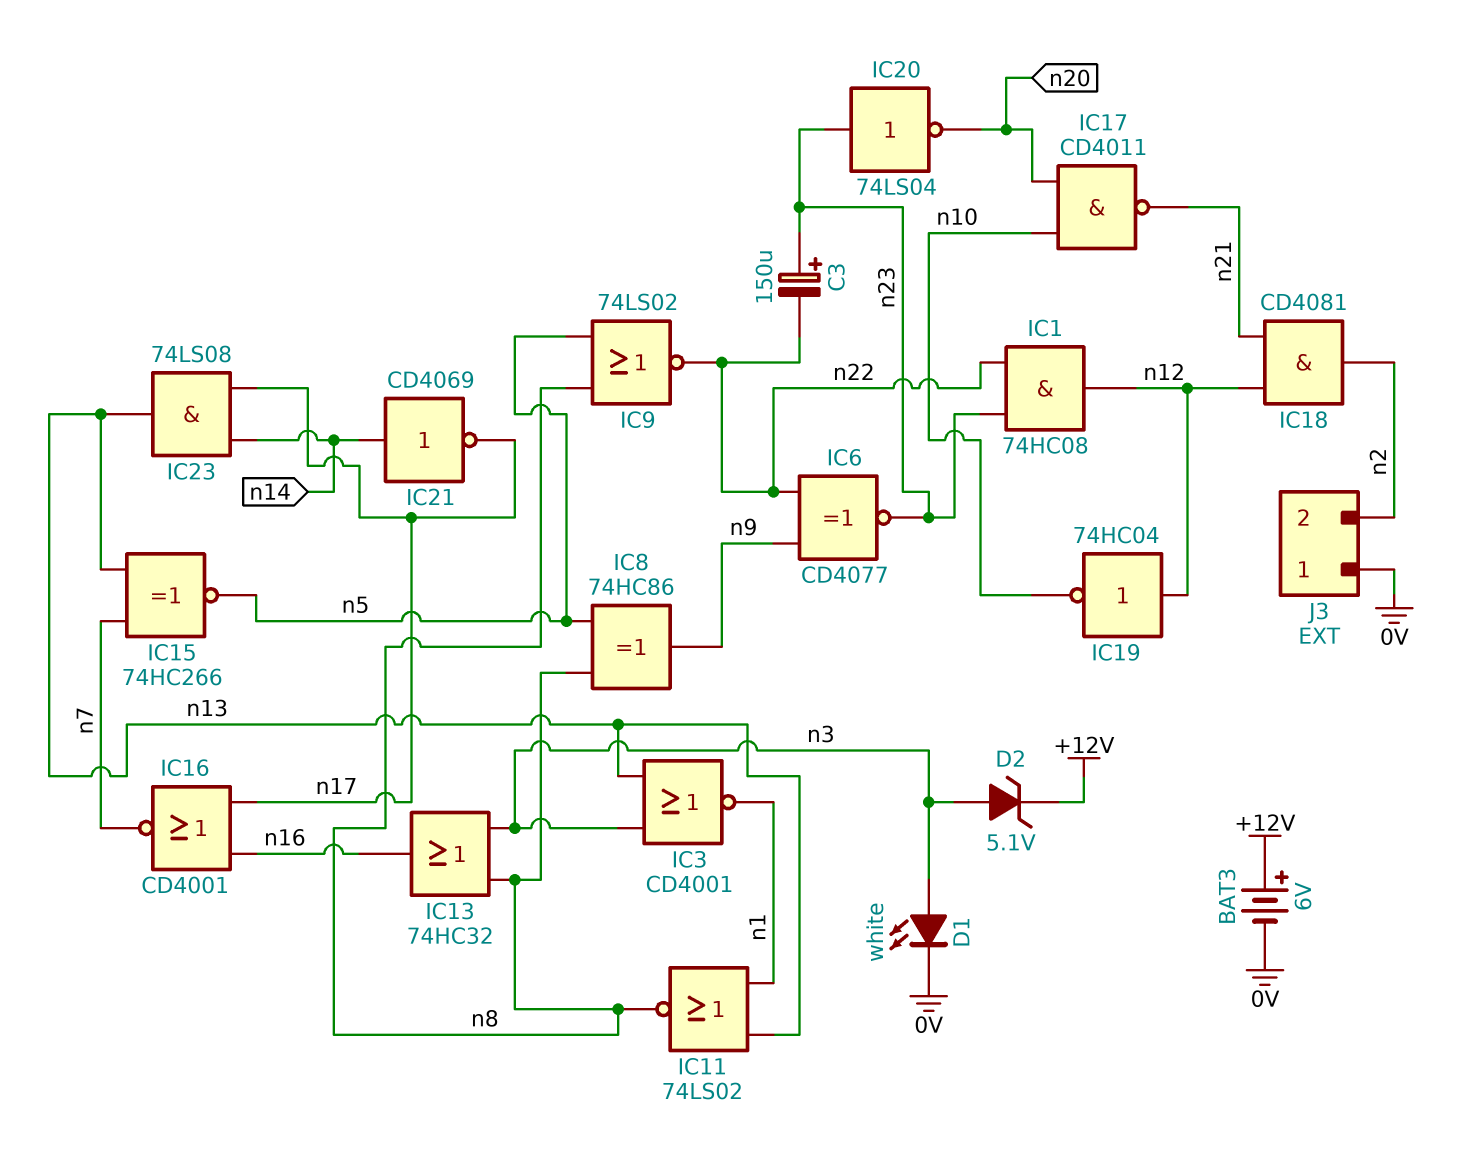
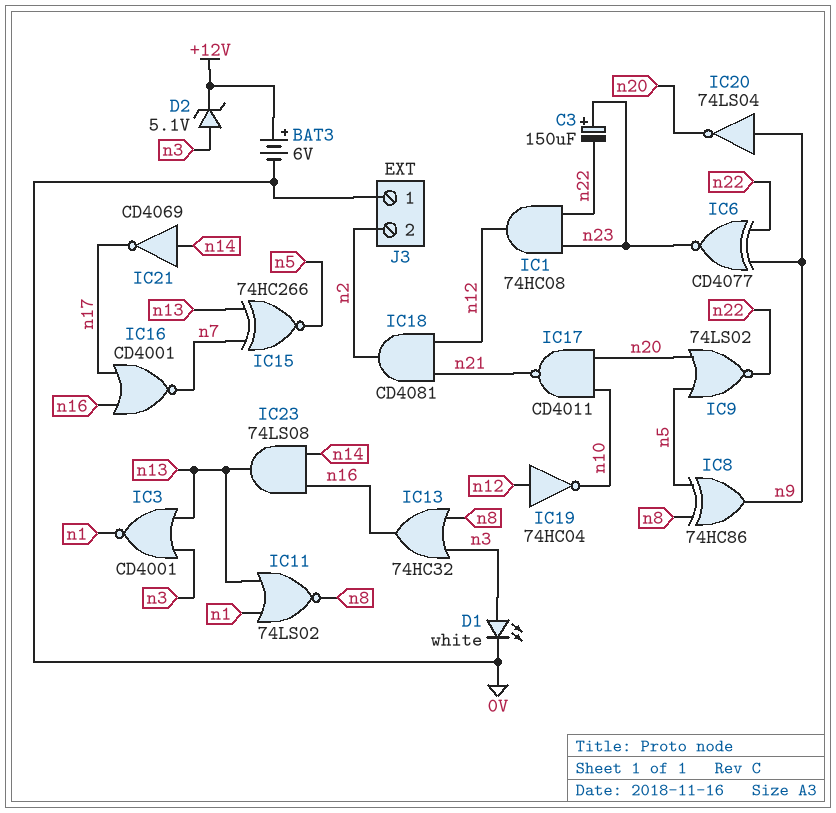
IC9: NOR 74LS02 (in n5, in n8, out n22) -> NOR 74LS02 (in n5, in n20, out n22)
IC20: NOT 74LS04 (in n23, out n20) -> NOT 74LS04 (in n9, out n20)
IC23: AND 74LS08 (in n14, in n17, out n13) -> AND 74LS08 (in n14, in n16, out n13)

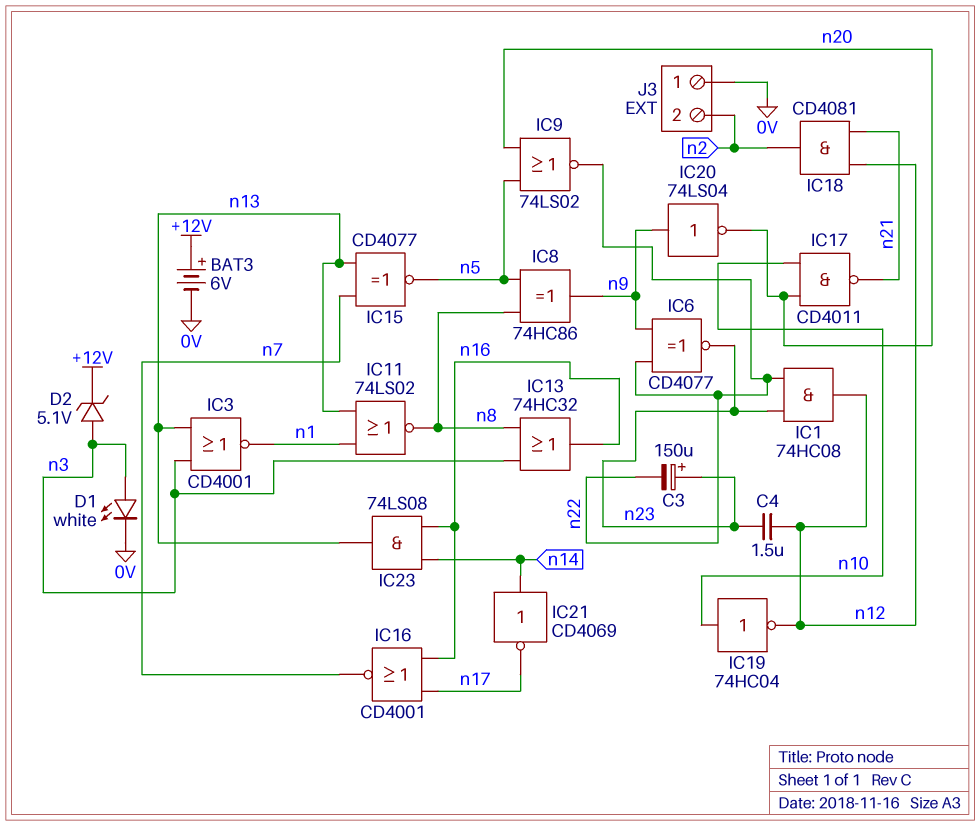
C4: none -> 1.5uF (n12, n23)
IC15: XNOR 74HC266 (in n7, in n13, out n5) -> XNOR CD4077 (in n7, in n13, out n5)
IC19: NOT 74HC04 (in n12, out n10) -> NOT 74HC04 (in n10, out n12)

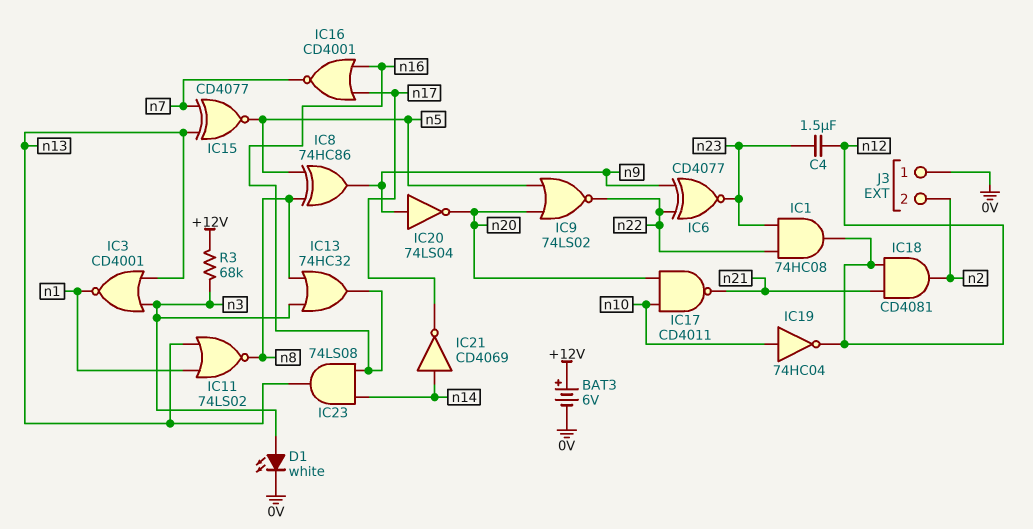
C3: 150uF (plus n23, minus n22) -> none
D2: zener 5.1V (A n3, K +12V) -> none
R3: none -> 68k (+12V, n3)

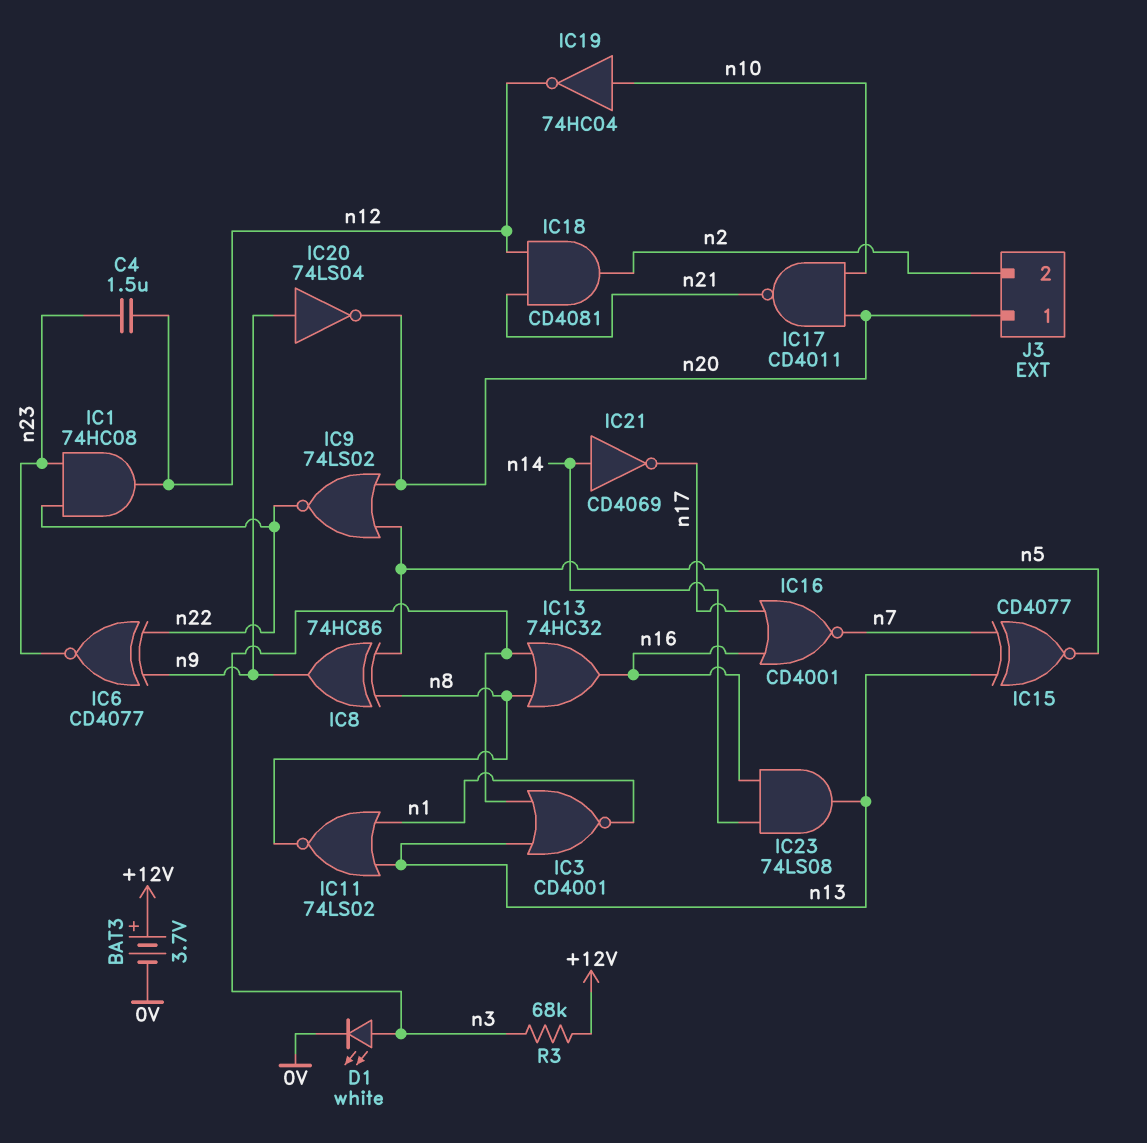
BAT3: 6V (plus +12V, minus 0V) -> 3.7V (plus +12V, minus 0V)
J3 pin 1: 0V -> n20

